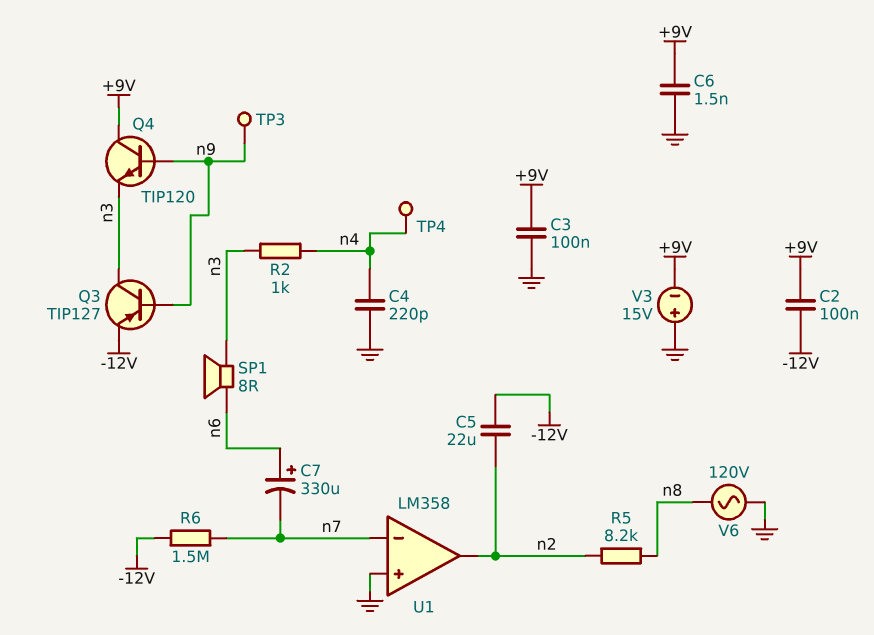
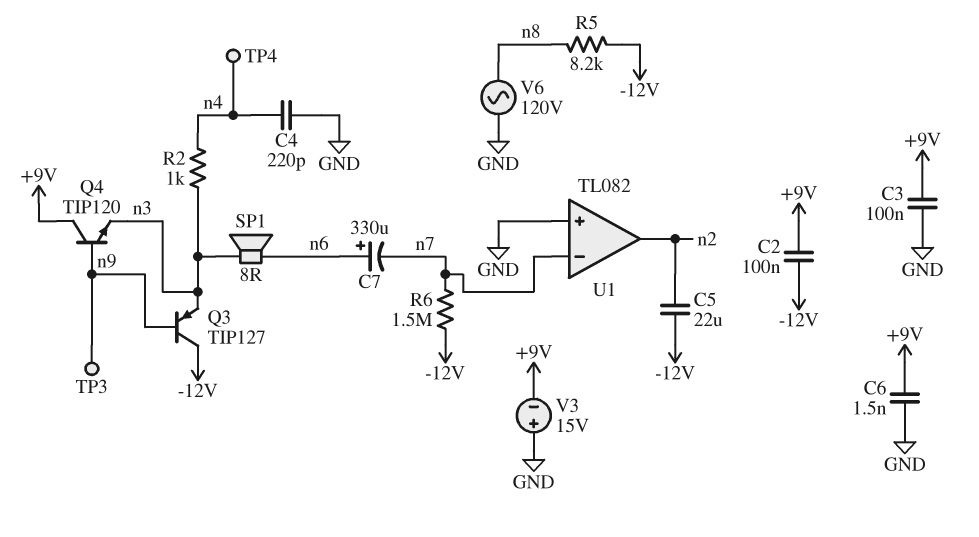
Q3: PNP TIP127 (B n9, C n3, E -12V) -> PNP TIP127 (B n9, C -12V, E n3)
R5: 8.2k (n2, n8) -> 8.2k (-12V, n8)
U1: LM358 -> TL082

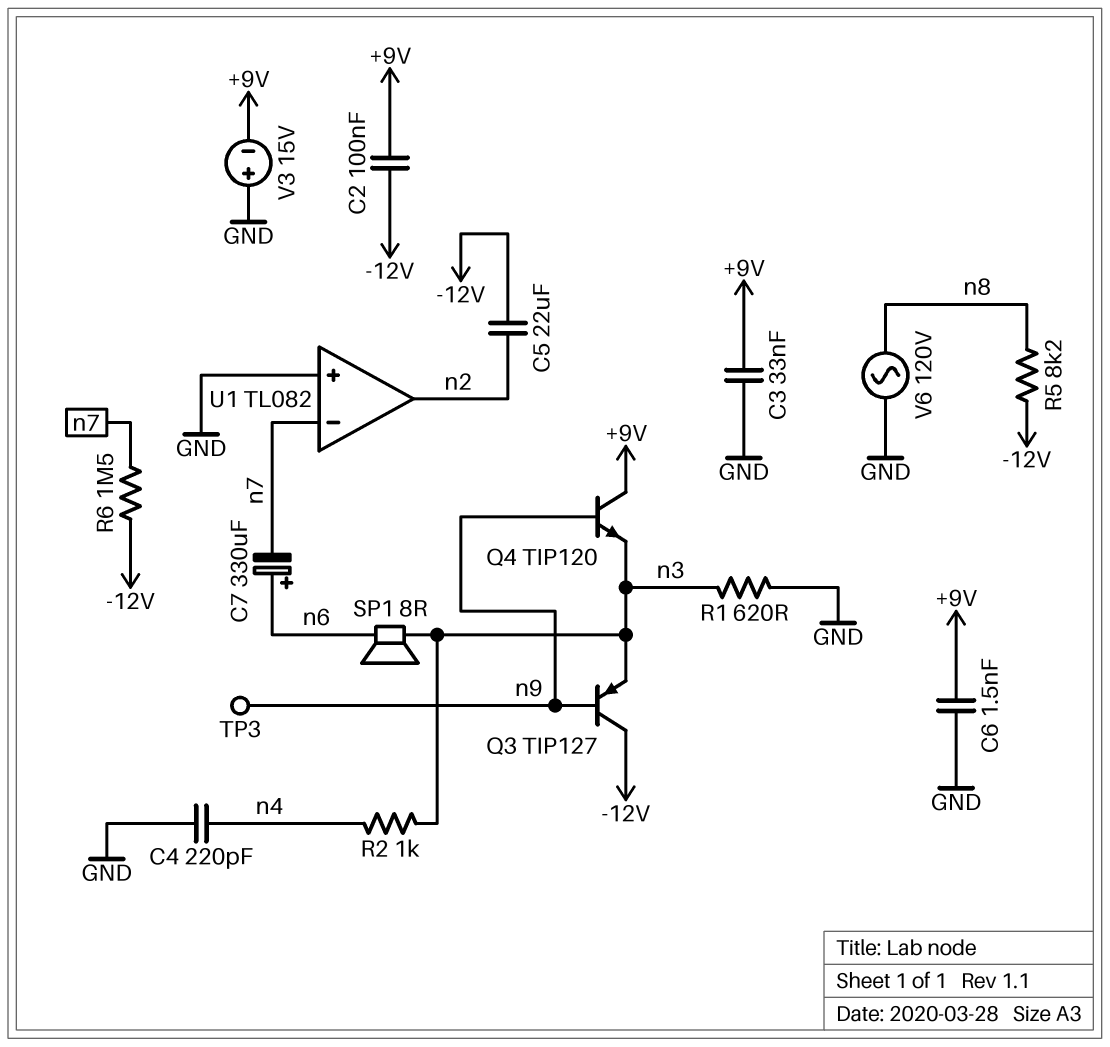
C3: 100nF (+9V, GND) -> 33nF (+9V, GND)
R1: none -> 620 (GND, n3)
TP4: test point (n4) -> none

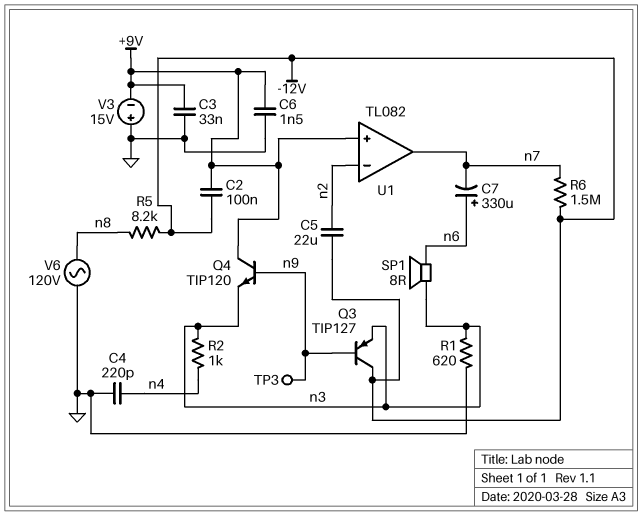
U1 pin in+: GND -> +9V
U1 pin in-: n7 -> n2
U1 pin out: n2 -> n7

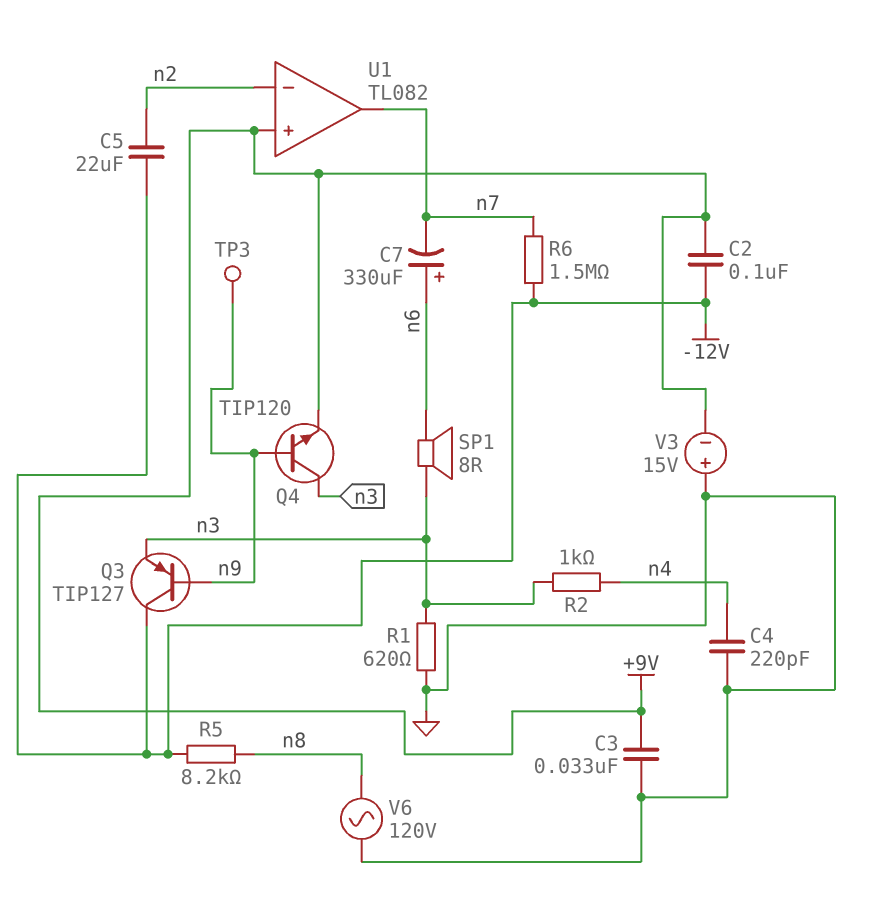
C6: 1.5nF (+9V, GND) -> none
Q4: NPN TIP120 (B n9, C +9V, E n3) -> NPN TIP120 (B n9, C n3, E +9V)

